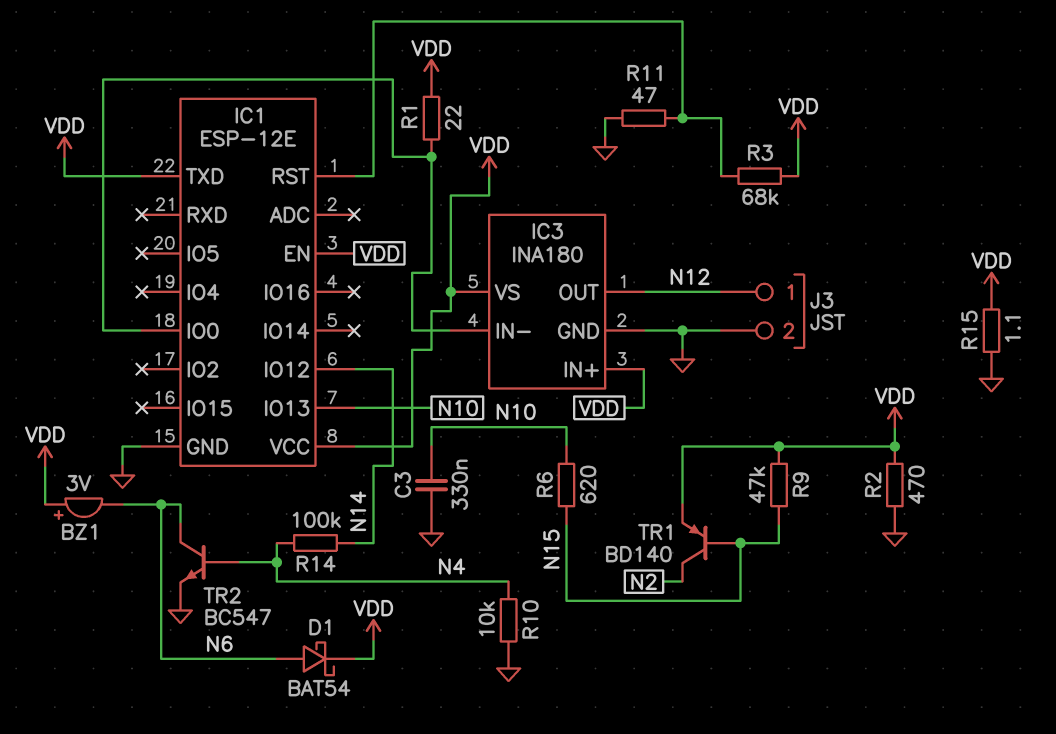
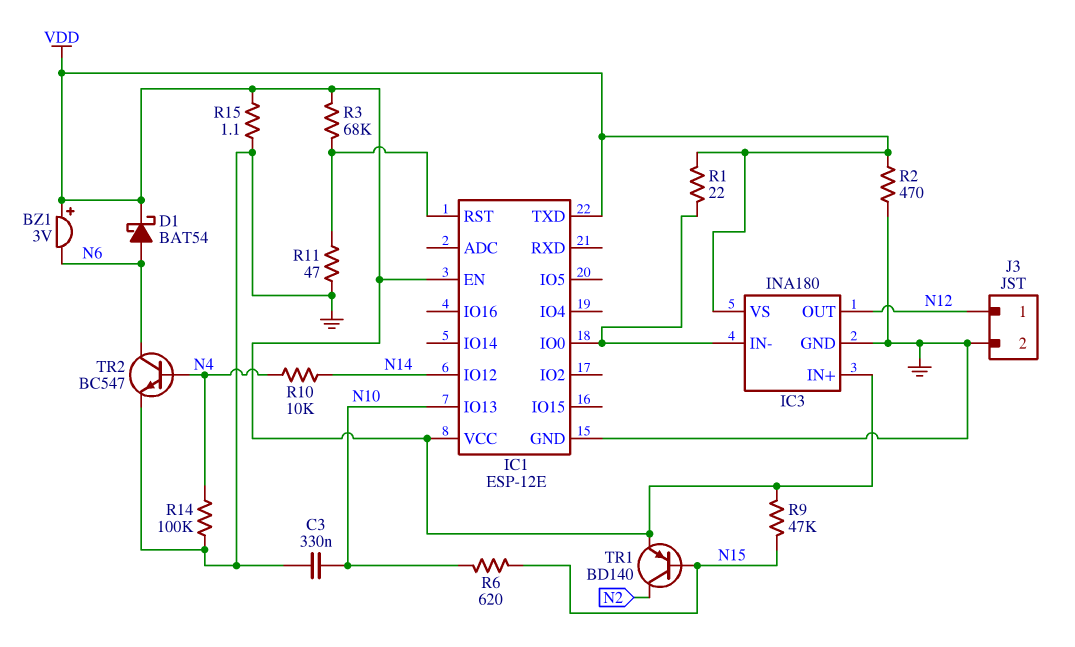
R10: 10k (GND, N4) -> 10k (N4, N14)
R14: 100k (N4, N14) -> 100k (GND, N4)

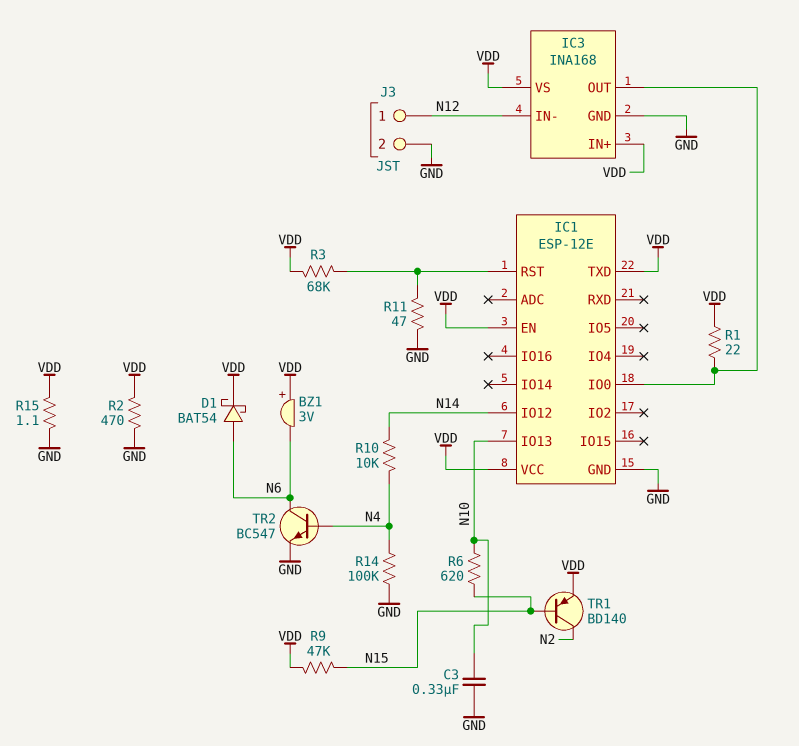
IC3: INA180 -> INA168
IC3 pin IN-: IC1/IO0 -> N12
IC3 pin OUT: N12 -> IC1/IO0

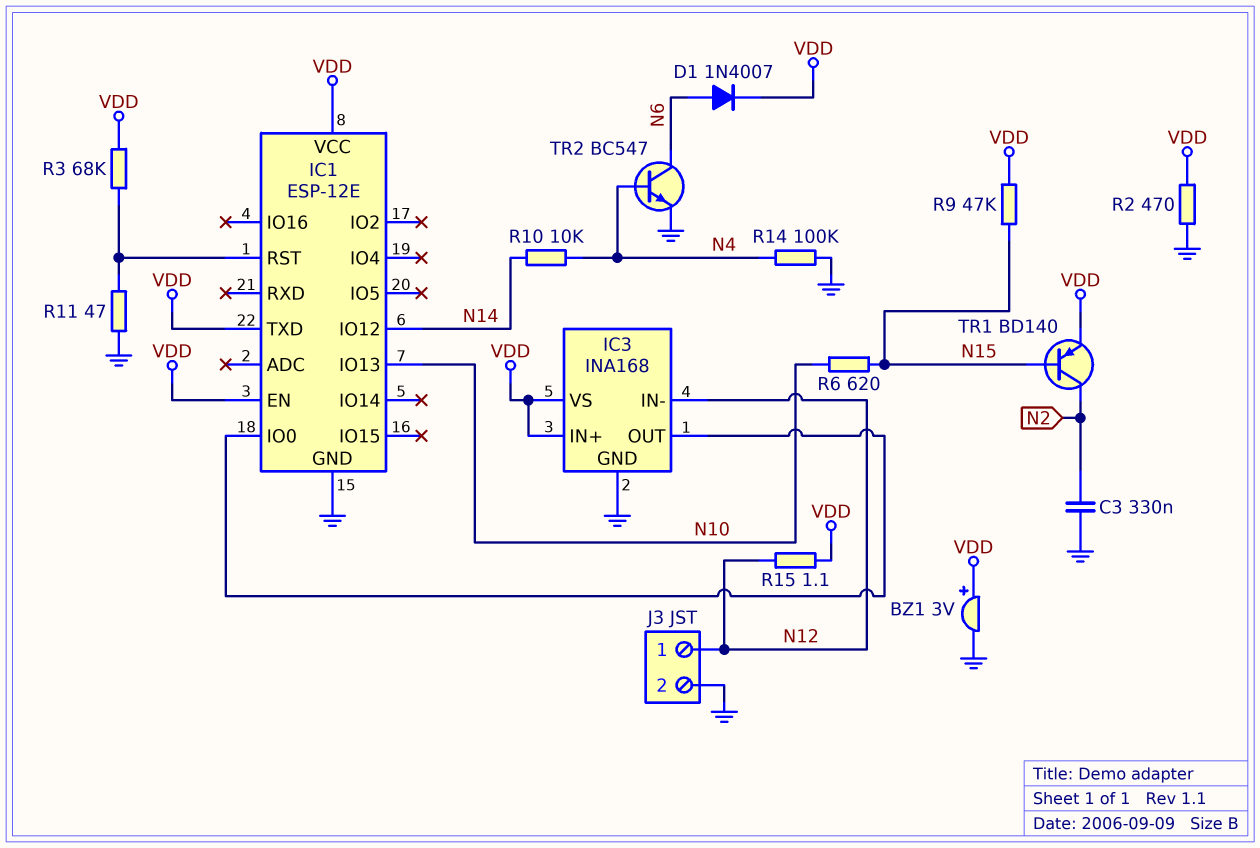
BZ1: buzzer 3V (plus VDD, minus N6) -> buzzer 3V (plus VDD, minus GND)
C3: 330nF (GND, N10) -> 330nF (GND, N2)
D1: schottky BAT54 (A N6, K VDD) -> diode 1N4007 (A N6, K VDD)
R1: 22 (IC1/IO0, VDD) -> none
R15: 1.1 (GND, VDD) -> 1.1 (N12, VDD)

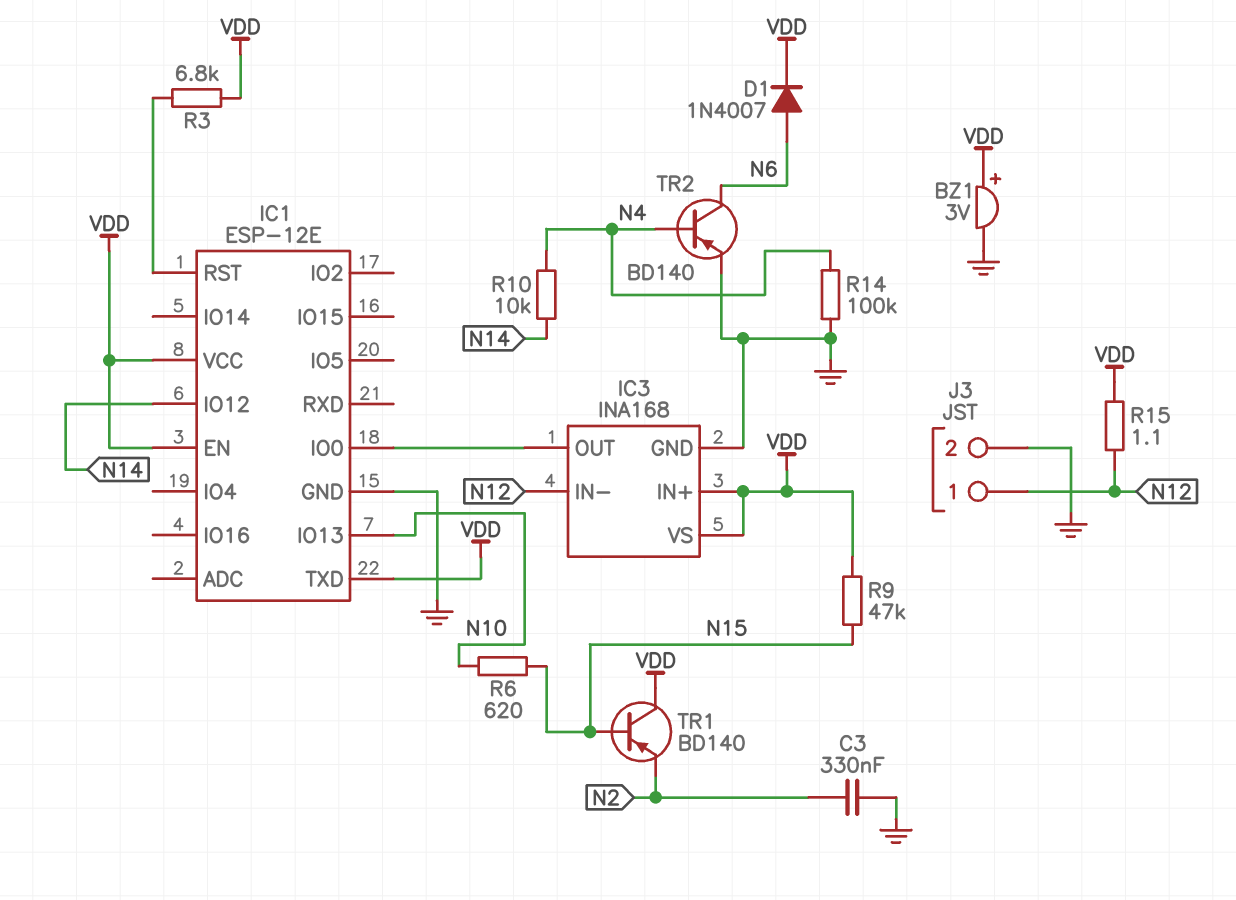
R2: 470 (GND, VDD) -> none
R3: 68k (IC1/RST, VDD) -> 6.8k (IC1/RST, VDD)
R11: 47 (GND, IC1/RST) -> none
TR1: PNP BD140 (B N15, C N2, E VDD) -> PNP BD140 (B N15, C VDD, E N2)
TR2: NPN BC547 (B N4, C N6, E GND) -> PNP BD140 (B N4, C N6, E GND)

